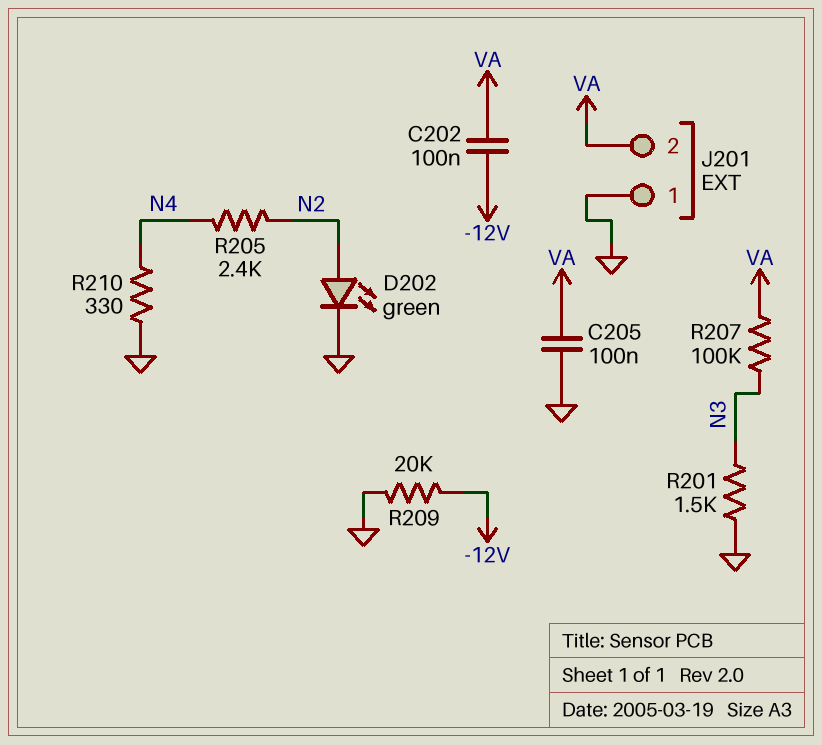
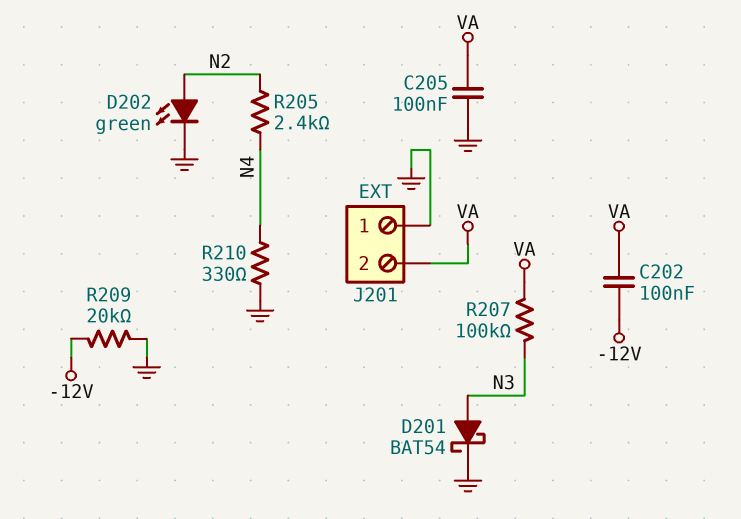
D201: none -> schottky BAT54 (A N3, K GND)
R201: 1.5k (GND, N3) -> none

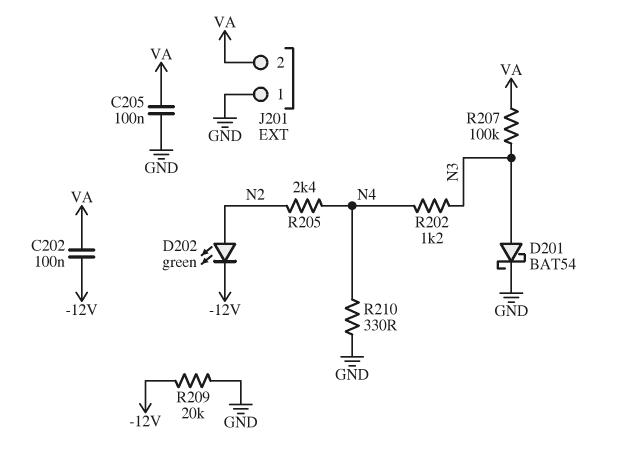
D202: LED green (A N2, K GND) -> LED green (A N2, K -12V)
R202: none -> 1.2k (N3, N4)

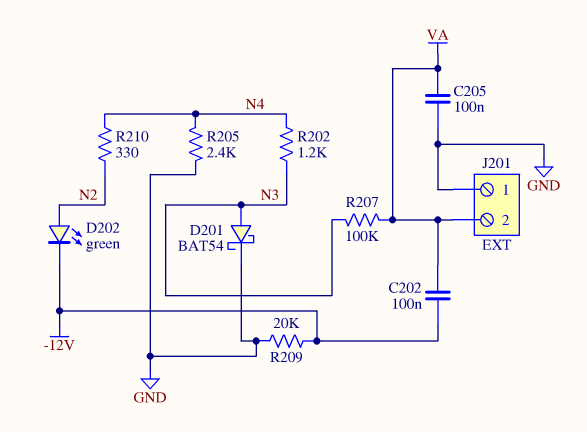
R205: 2.4k (N2, N4) -> 2.4k (GND, N4)
R210: 330 (GND, N4) -> 330 (N2, N4)

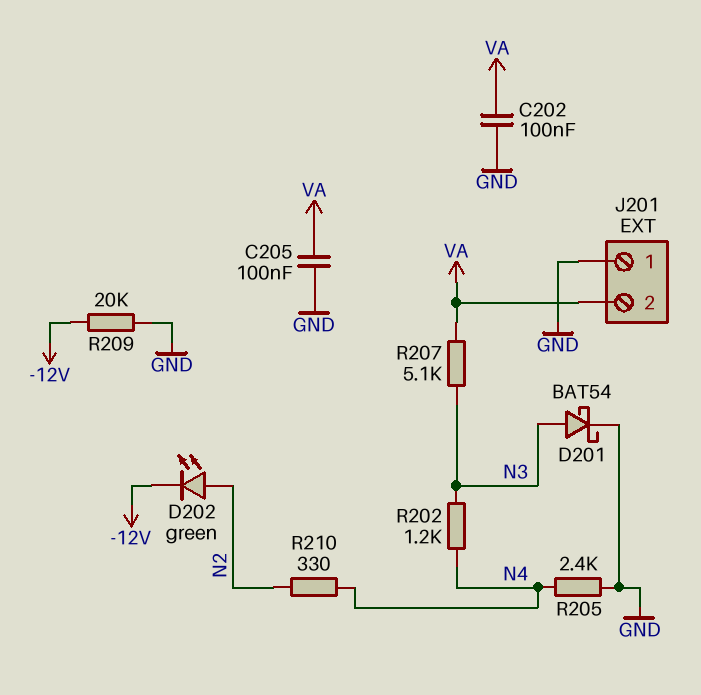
C202: 100nF (-12V, VA) -> 100nF (GND, VA)
R207: 100k (N3, VA) -> 5.1k (N3, VA)

